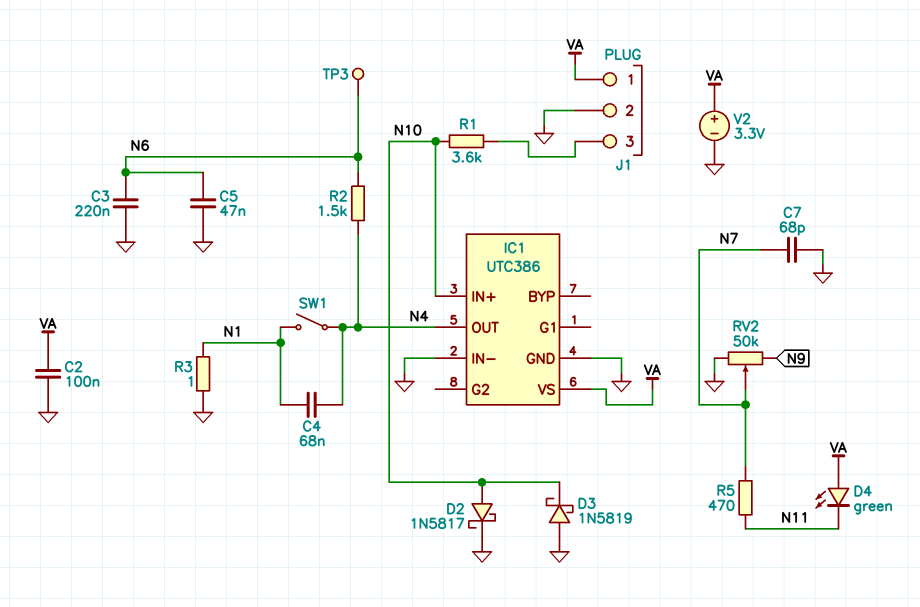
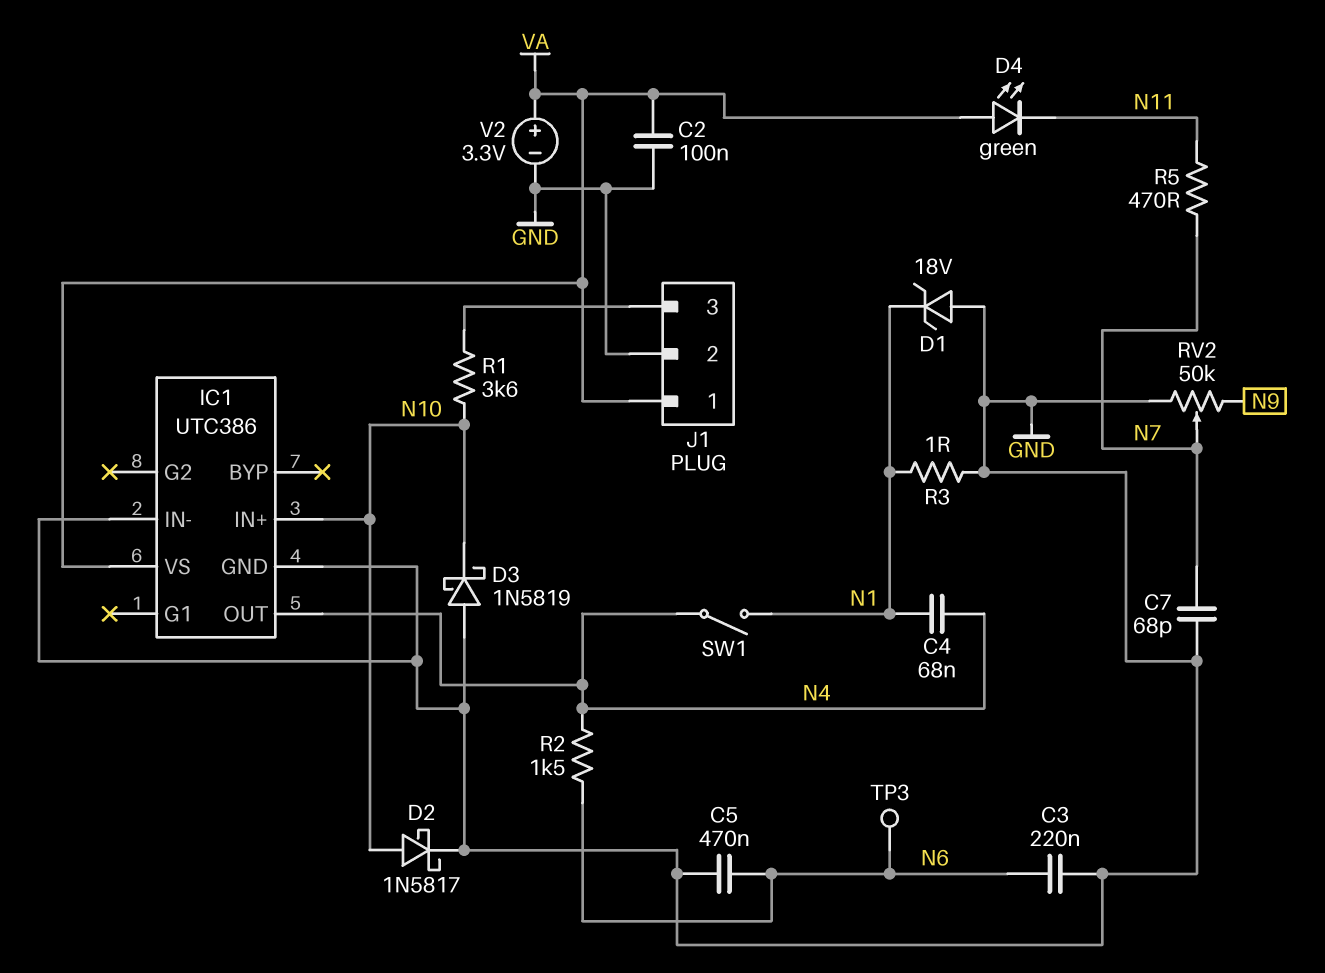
C5: 47nF (GND, N6) -> 470nF (GND, N6)
D1: none -> zener 18V (A GND, K N1)

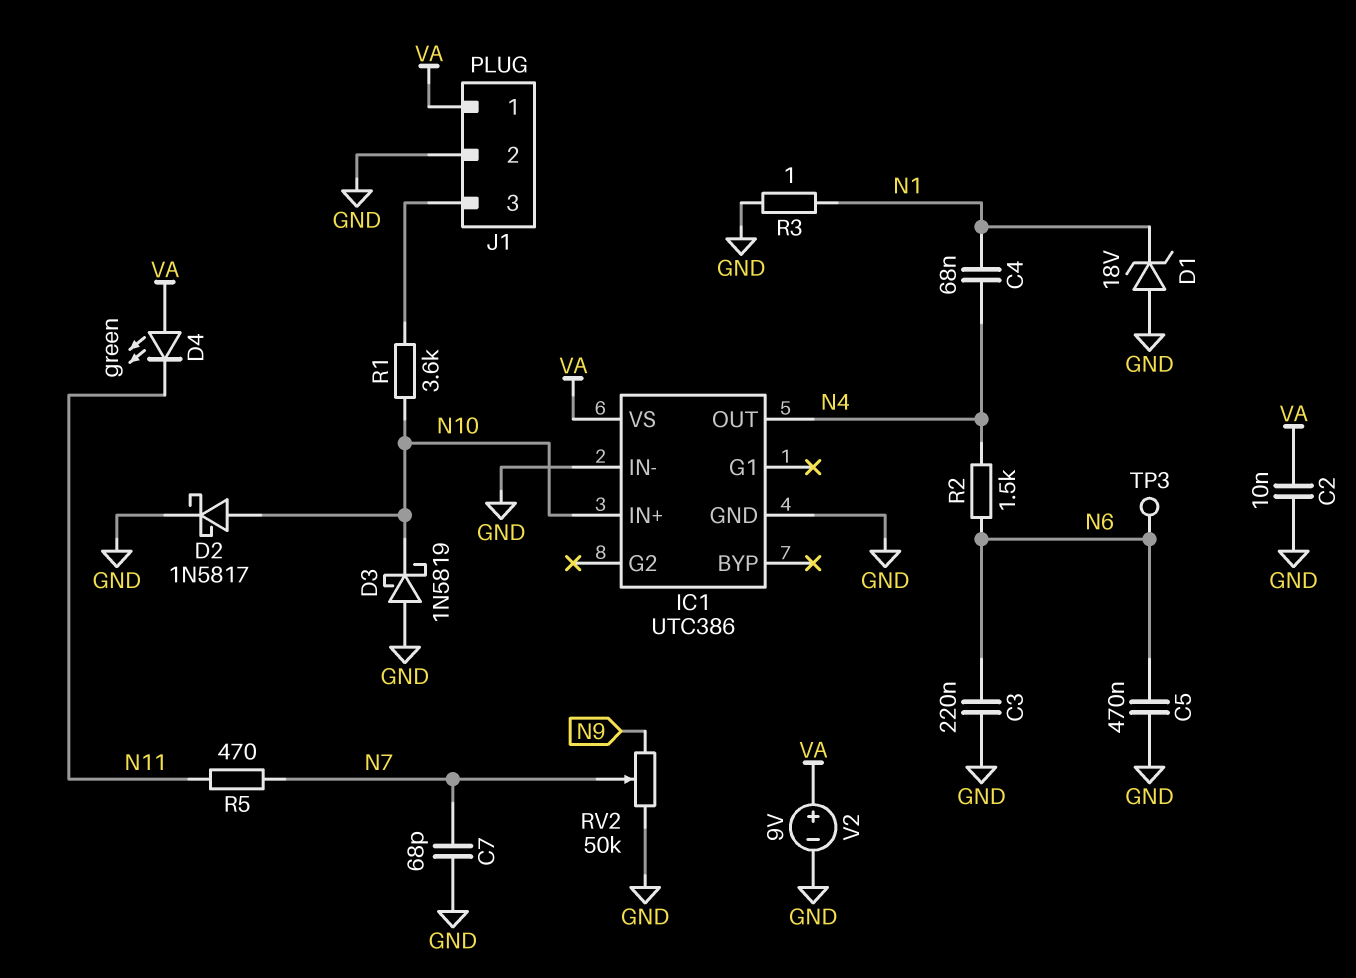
C2: 100nF (GND, VA) -> 10nF (GND, VA)
SW1: switch (N1, N4) -> none
V2: 3.3V (plus VA, minus GND) -> 9V (plus VA, minus GND)

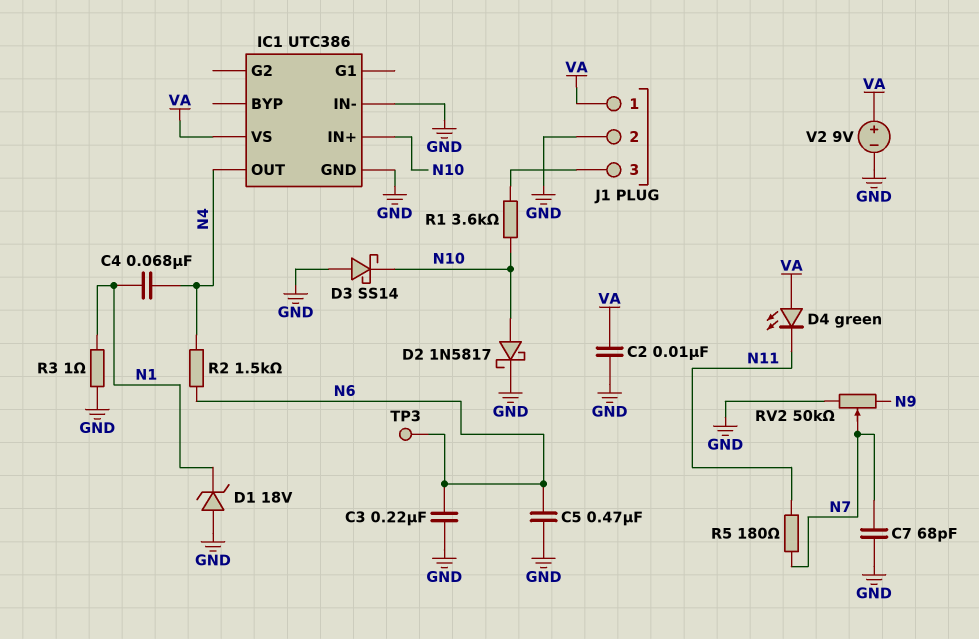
D3: schottky 1N5819 (A GND, K N10) -> schottky SS14 (A GND, K N10)
R5: 470 (N7, N11) -> 180 (N7, N11)

